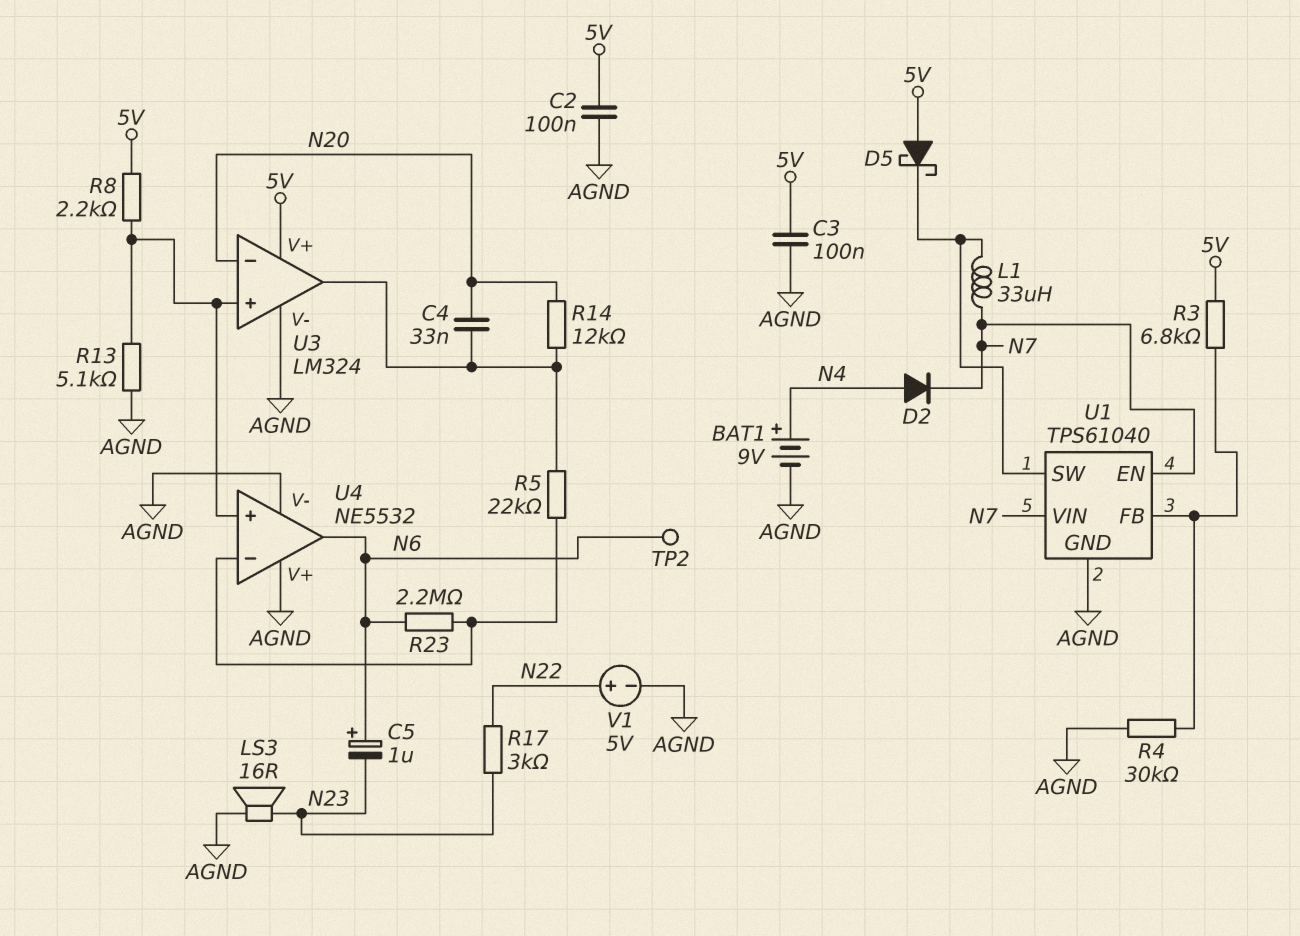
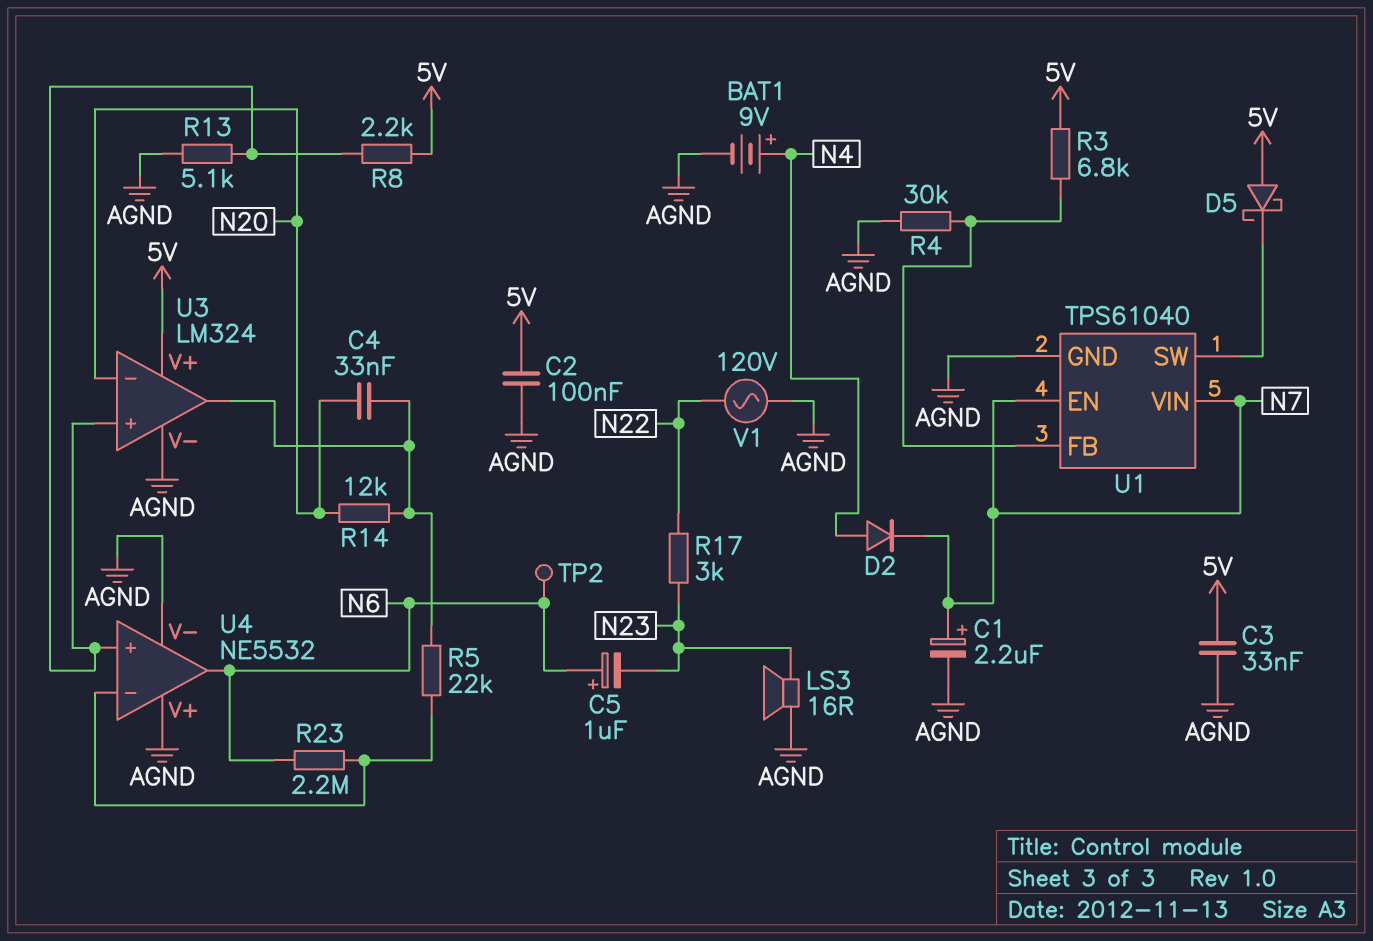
C1: none -> 2.2uF (plus N7, minus AGND)
C3: 100nF (5V, AGND) -> 33nF (5V, AGND)
L1: 33uH (N7, U1/SW) -> none
V1: 5V (plus N22, minus AGND) -> AC 120V (AGND, N22)

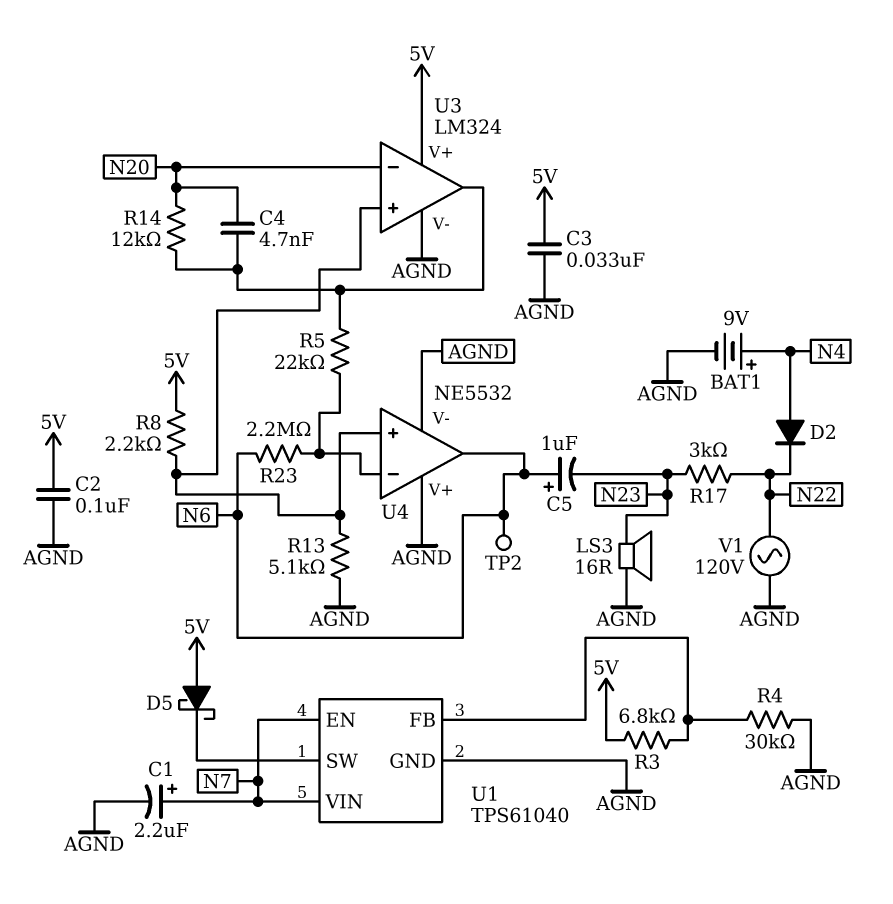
C4: 33nF (N20, U3/out) -> 4.7nF (N20, U3/out)
D2: diode (A N4, K N7) -> diode (A N4, K N22)

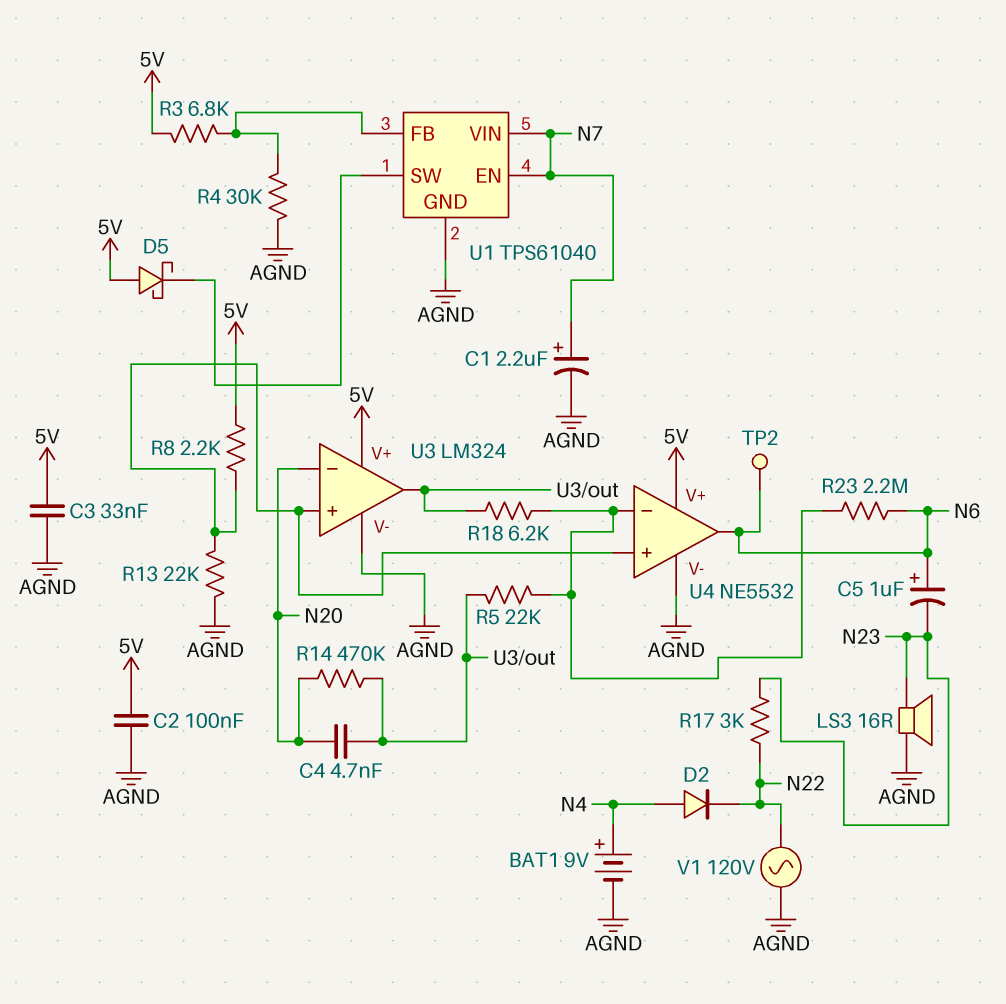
R13: 5.1k (AGND, U3/in+) -> 22k (AGND, U3/in+)
R14: 12k (N20, U3/out) -> 470k (N20, U3/out)
R18: none -> 6.2k (U3/out, U4/in-)
U4 pin V+: AGND -> 5V

